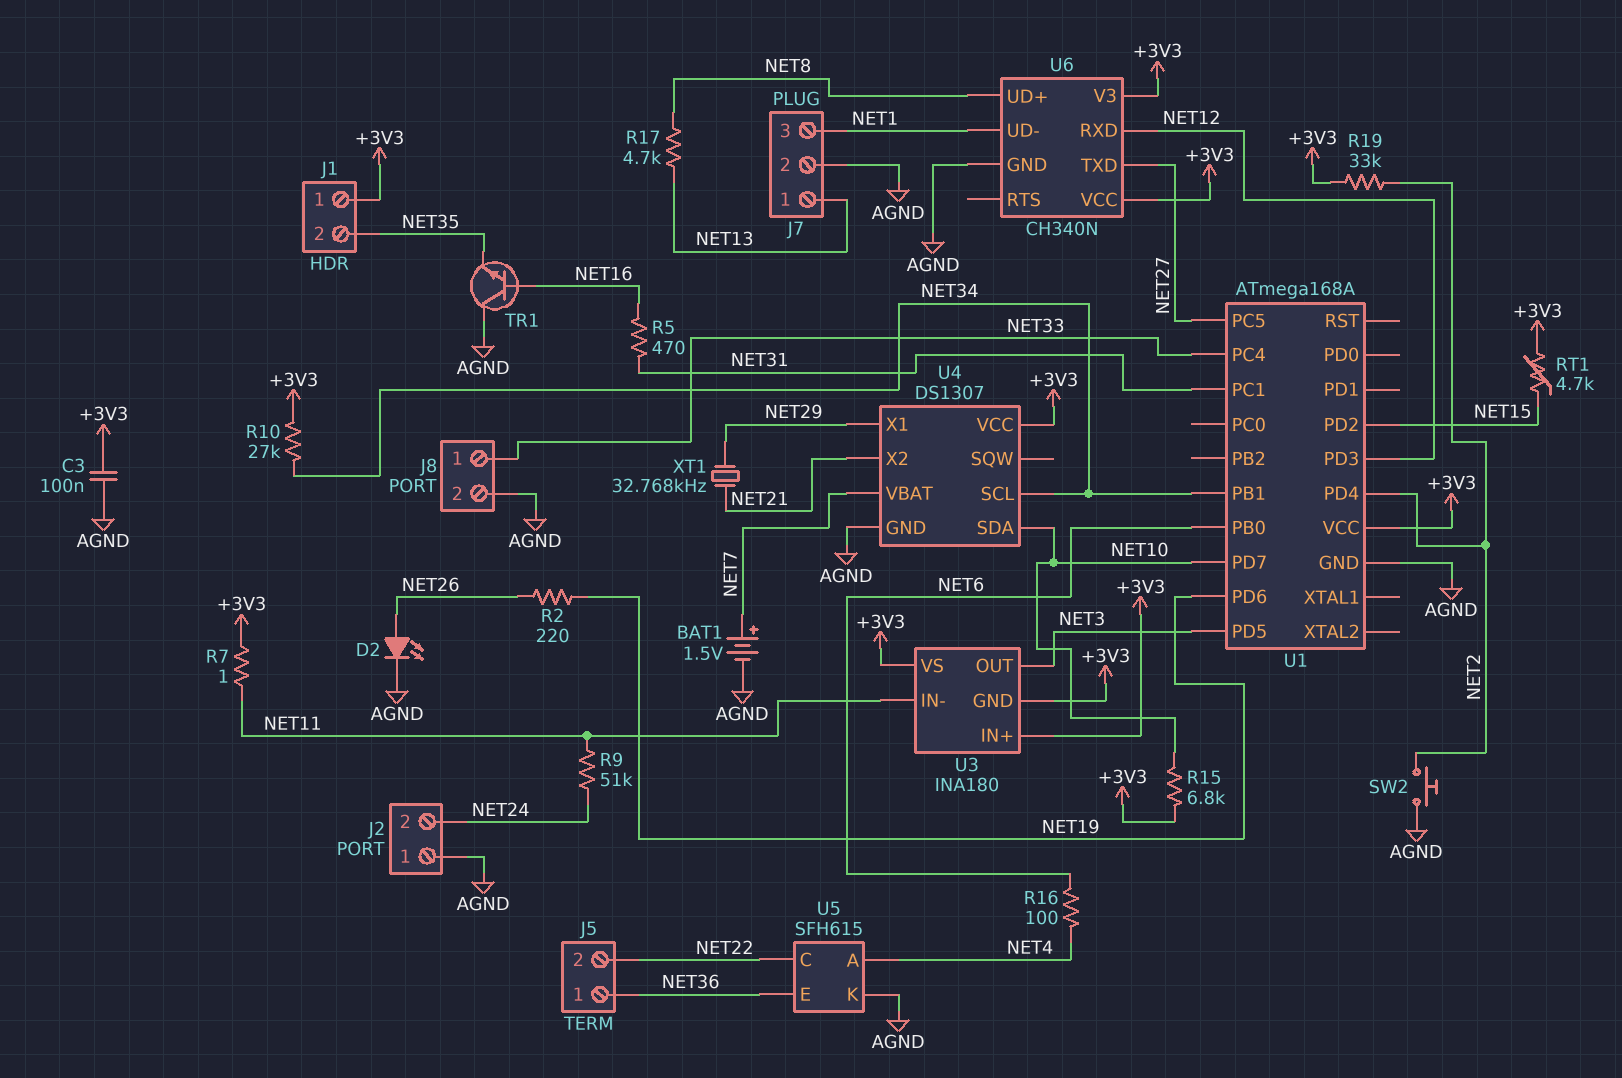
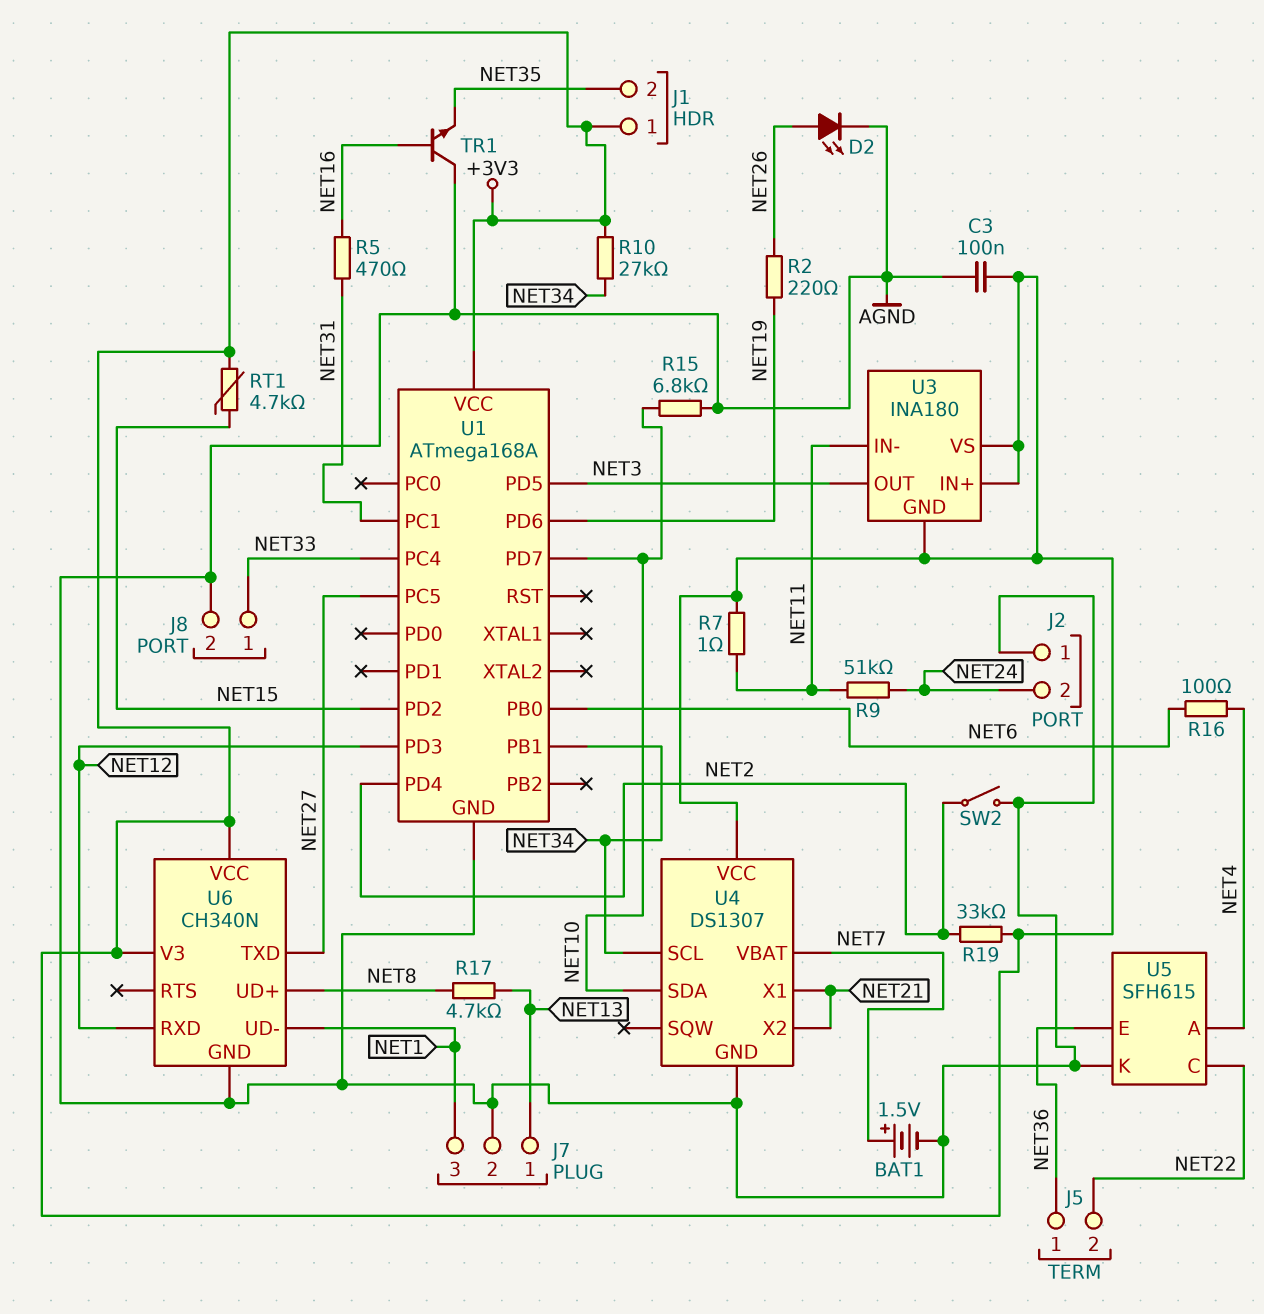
R15: 6.8k (+3V3, NET10) -> 6.8k (AGND, NET10)
SW2: button (AGND, NET2) -> switch (AGND, NET2)
U4 pin X1: NET29 -> NET21
XT1: 32.768kHz (NET21, NET29) -> none

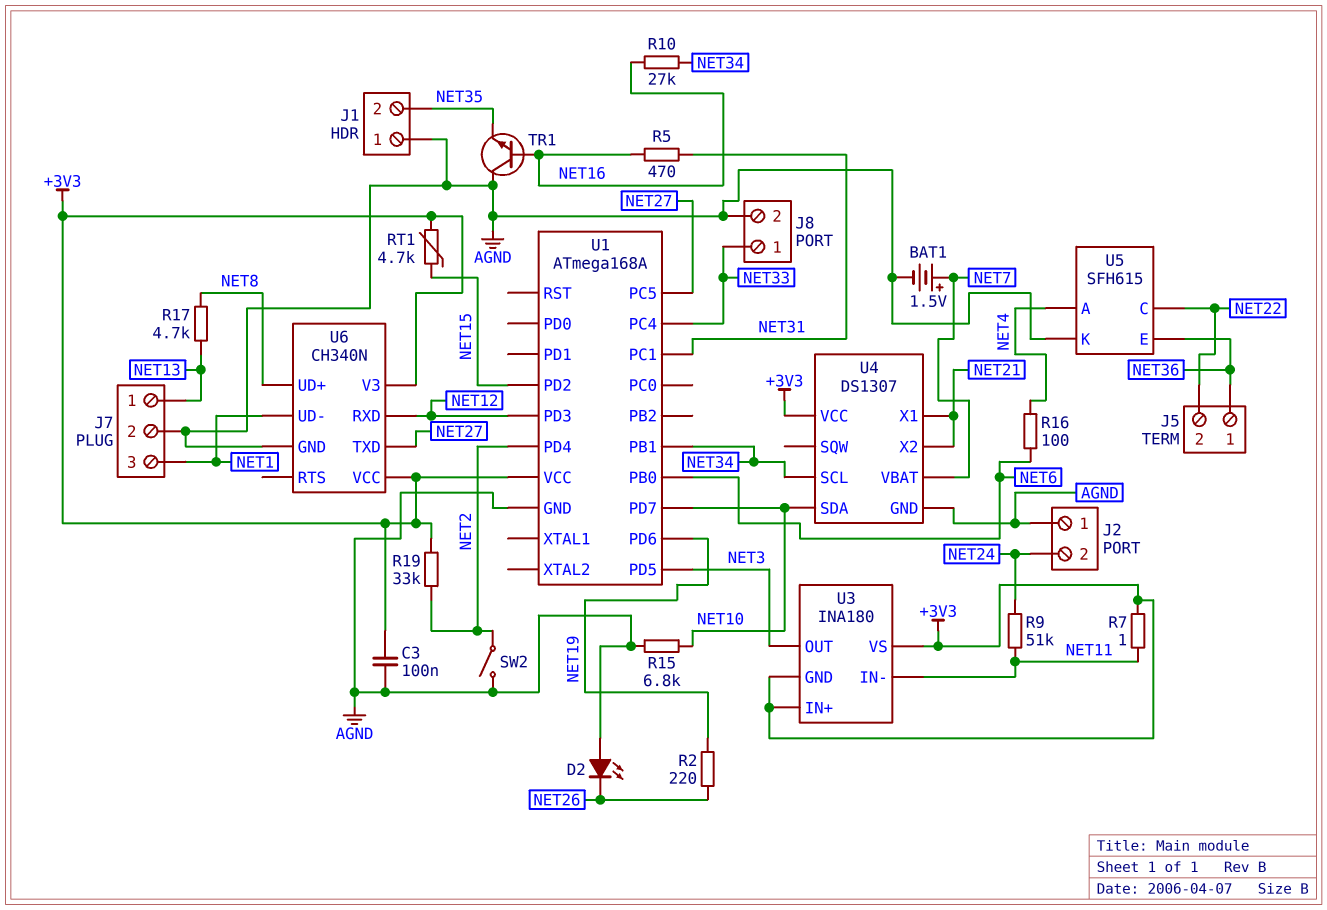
D2: LED (A NET26, K AGND) -> LED (A AGND, K NET26)
J1 pin 1: +3V3 -> AGND
R10: 27k (+3V3, NET34) -> 27k (NET16, NET34)

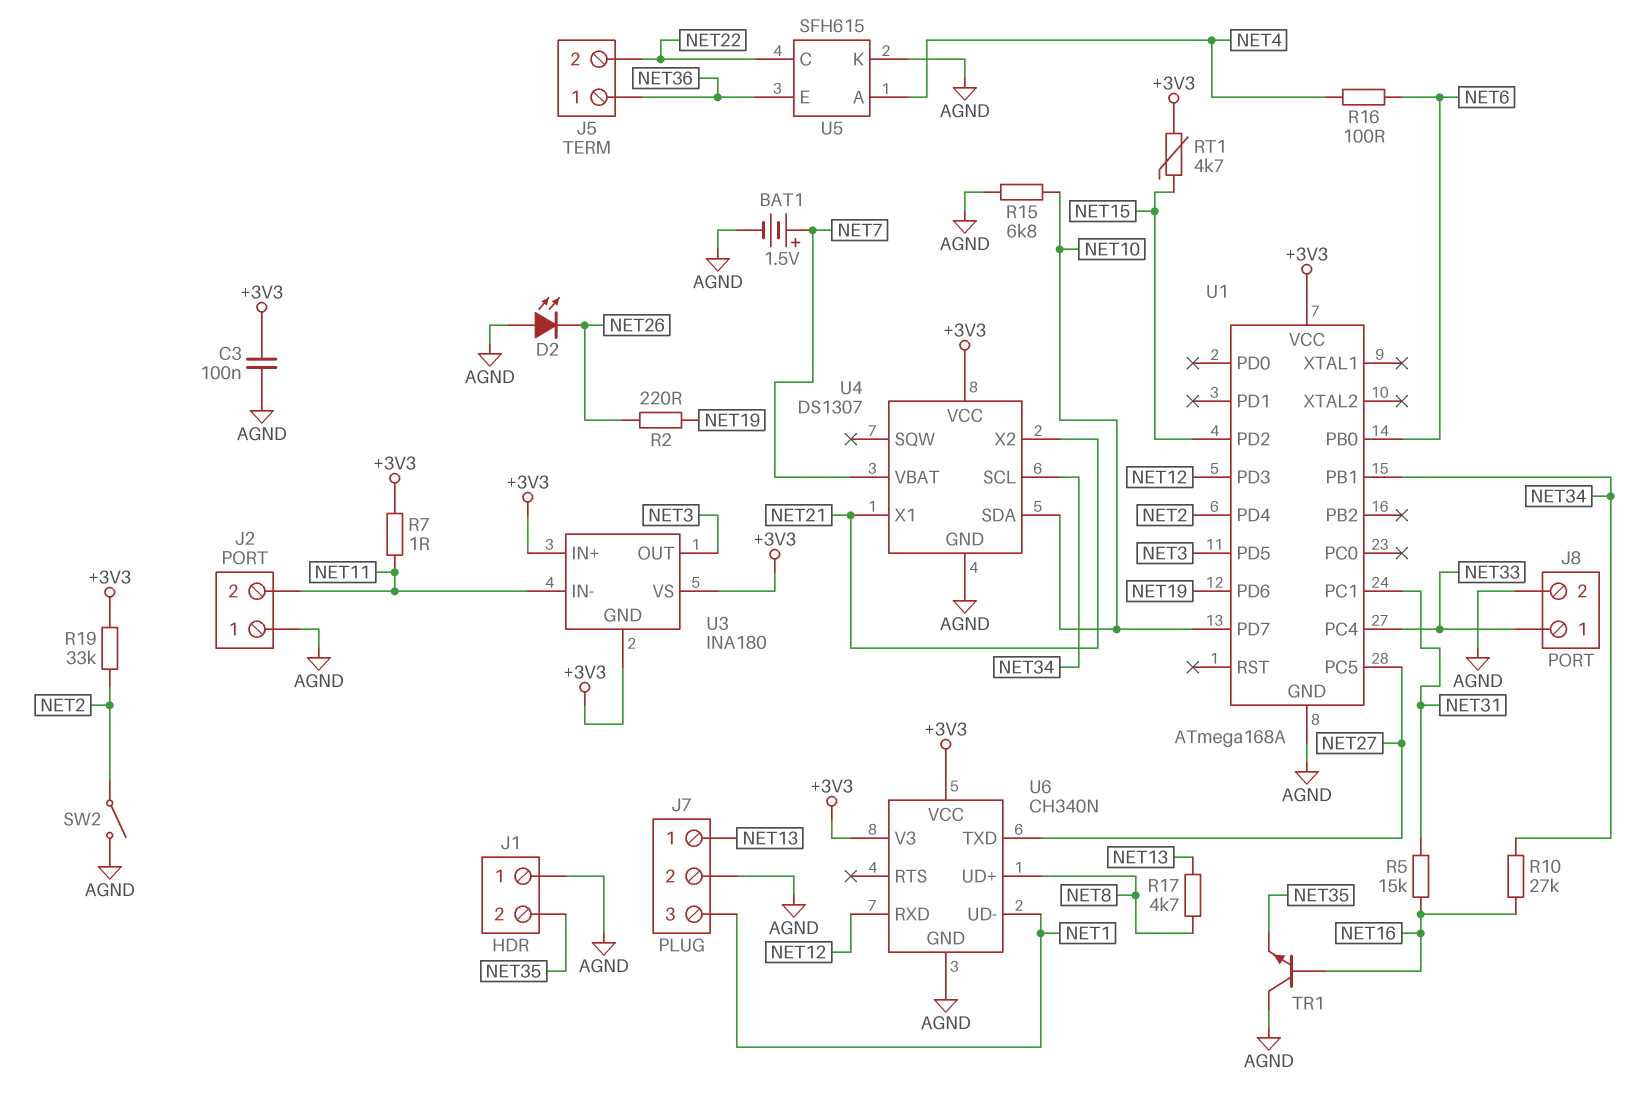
J2 pin 2: NET24 -> NET11
R5: 470 (NET16, NET31) -> 15k (NET16, NET31)
R9: 51k (NET11, NET24) -> none

